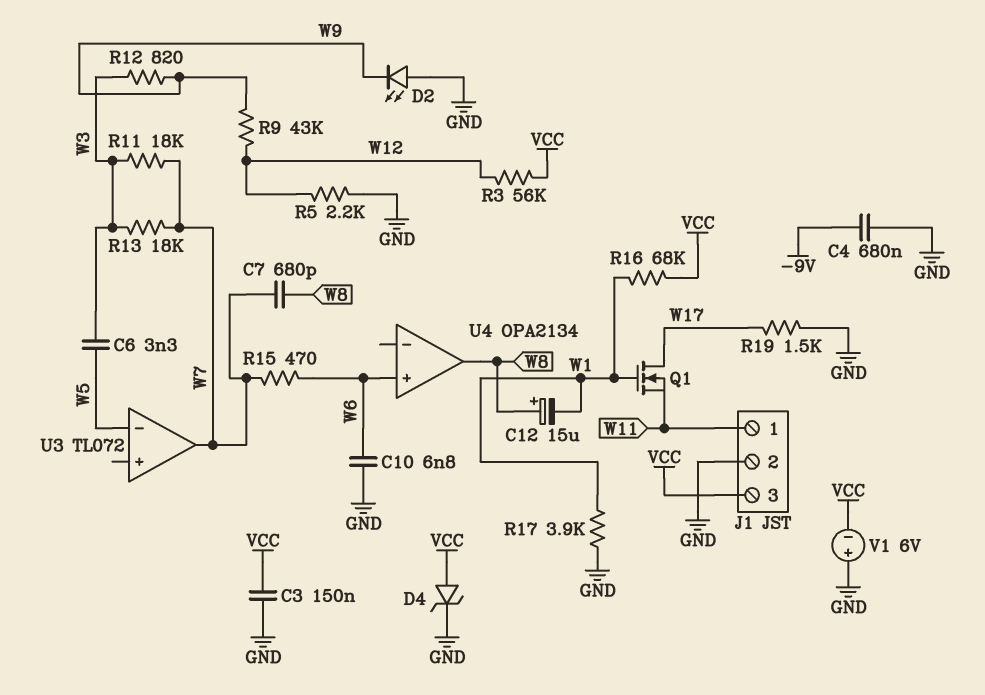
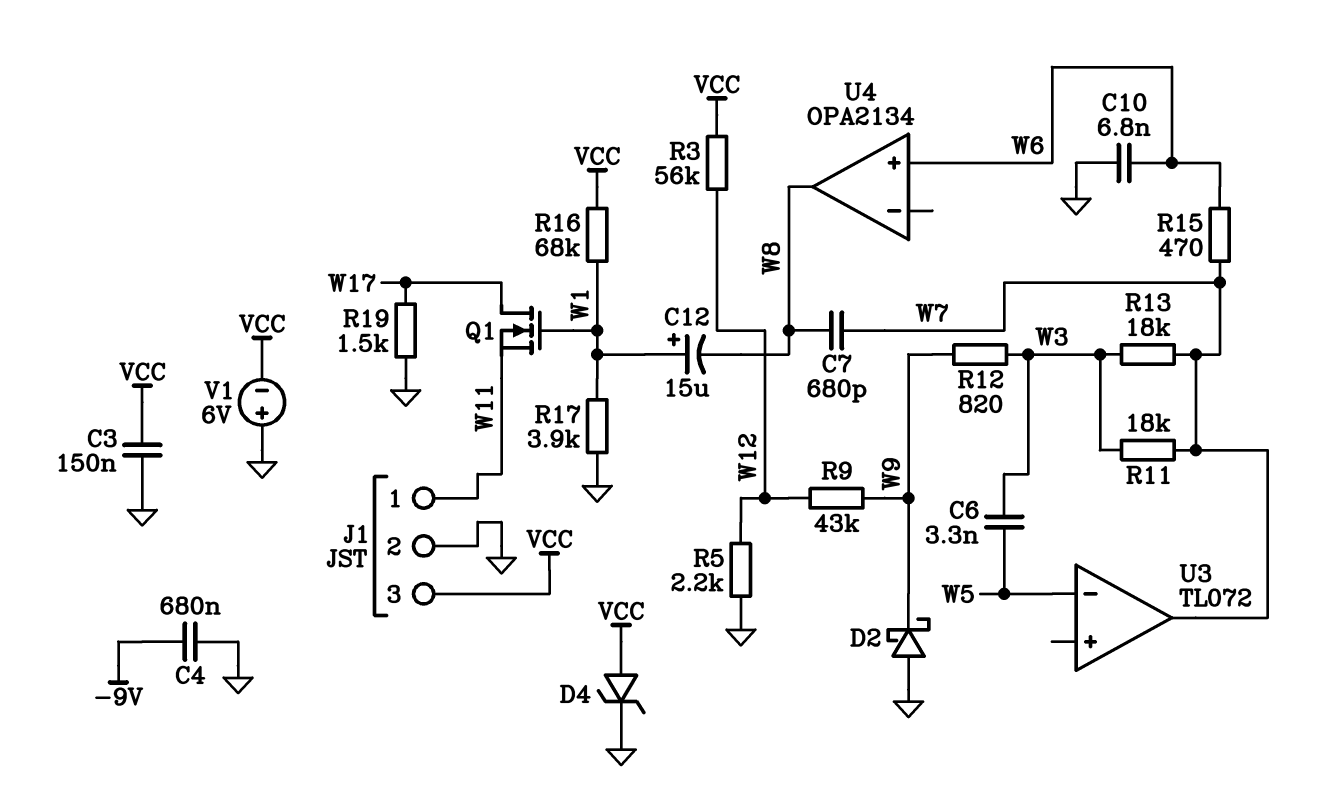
C12: 15uF (plus W8, minus W1) -> 15uF (plus W1, minus W8)
D2: LED (A GND, K W9) -> schottky (A GND, K W9)

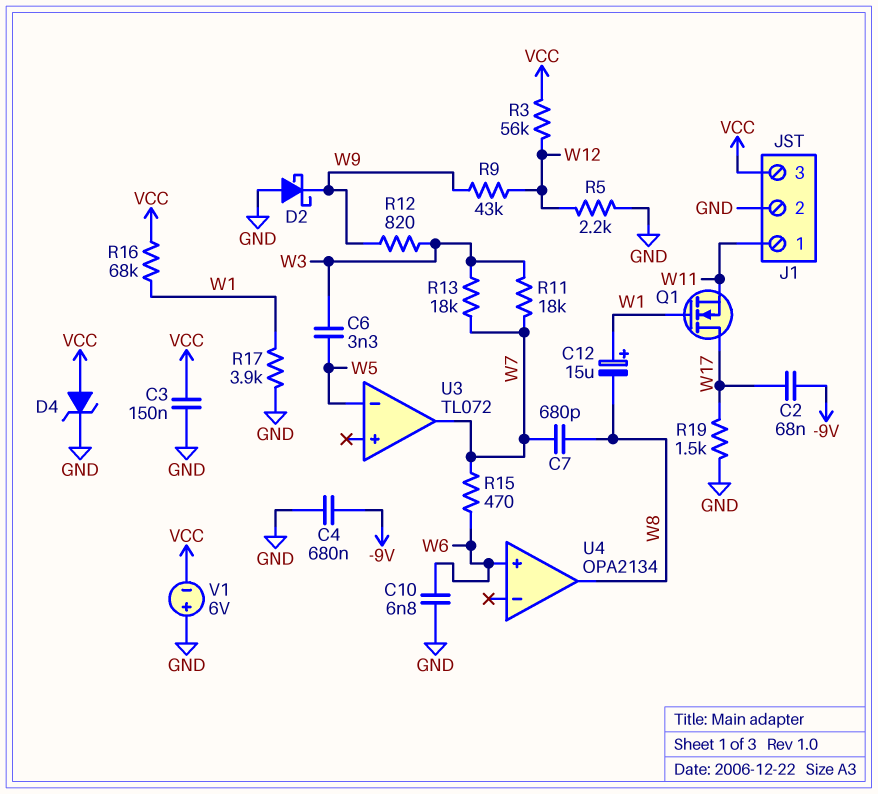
C2: none -> 68nF (-9V, W17)

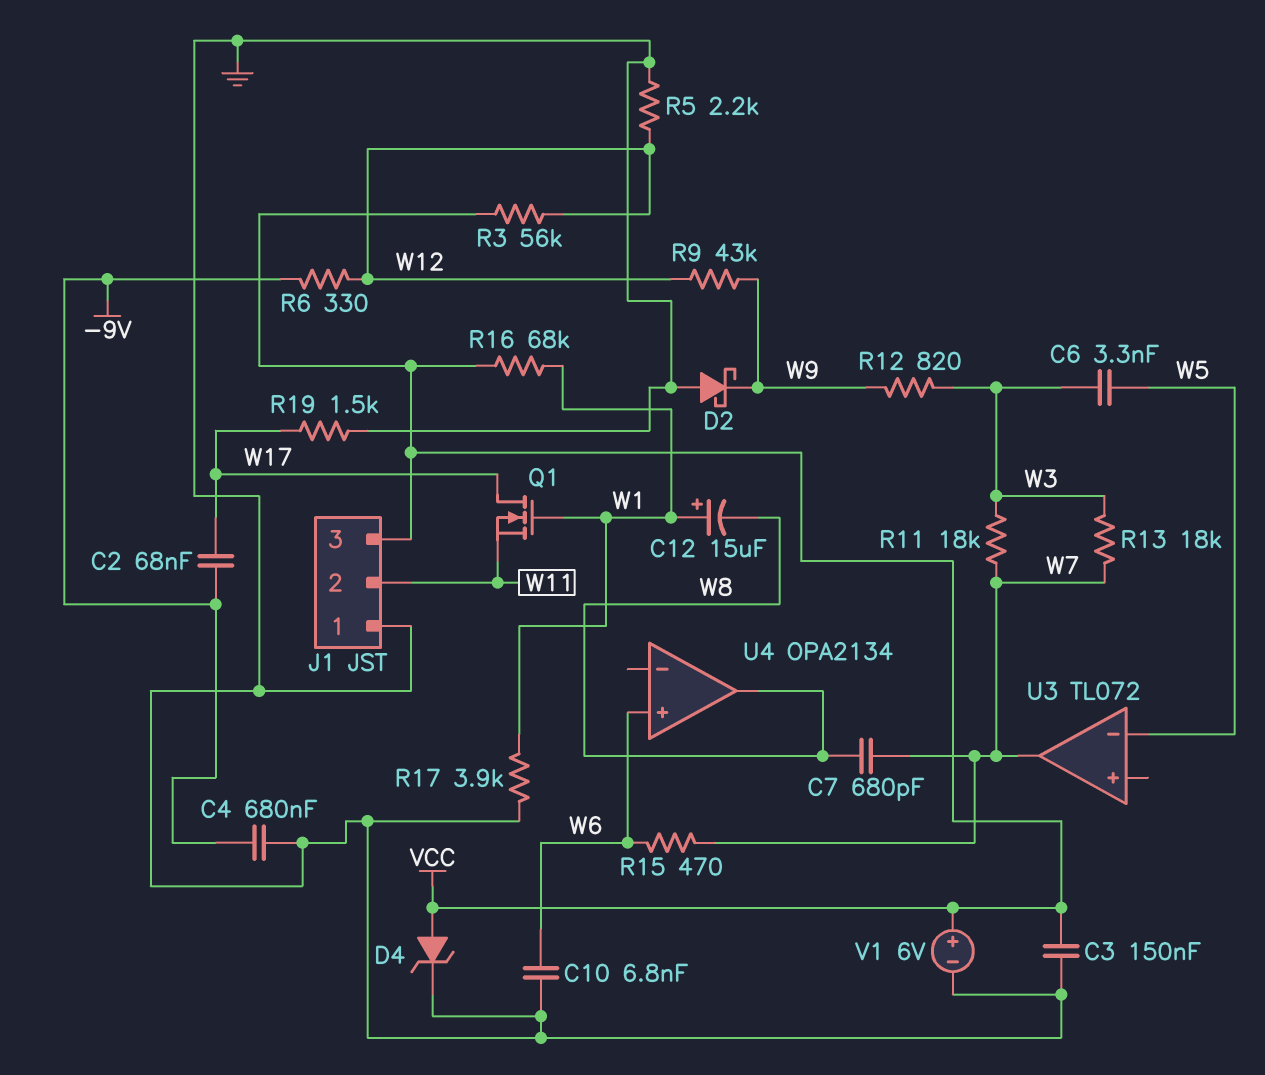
J1 pin 1: W11 -> GND
J1 pin 2: GND -> W11
R6: none -> 330 (-9V, W12)
V1: 6V (plus GND, minus VCC) -> 6V (plus VCC, minus GND)

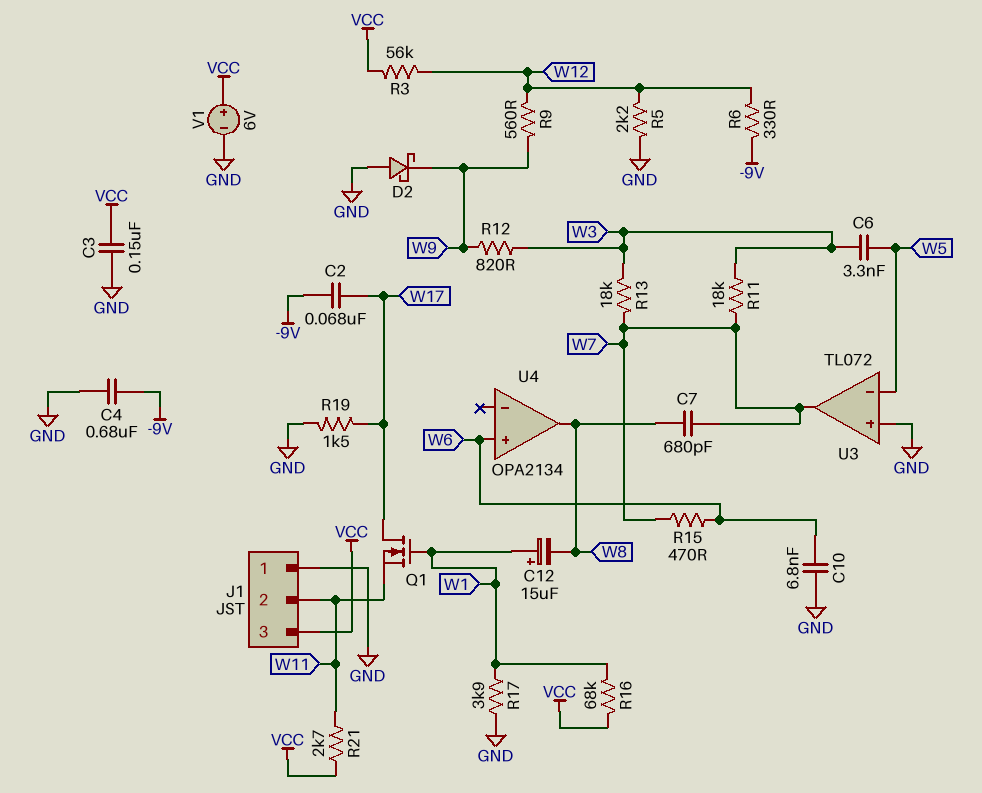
D4: zener (A VCC, K GND) -> none
R9: 43k (W9, W12) -> 560 (W9, W12)
R21: none -> 2.7k (VCC, W11)
U3 pin in+: none -> GND

